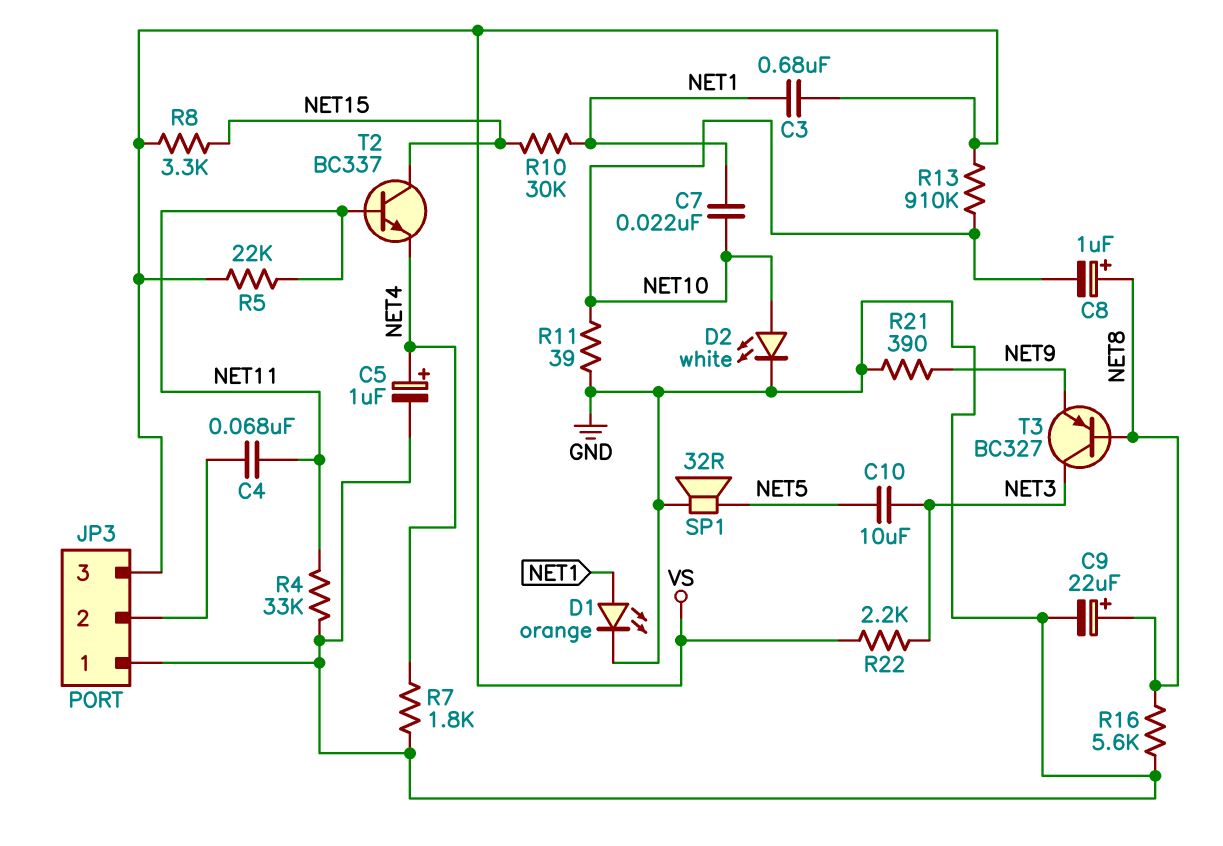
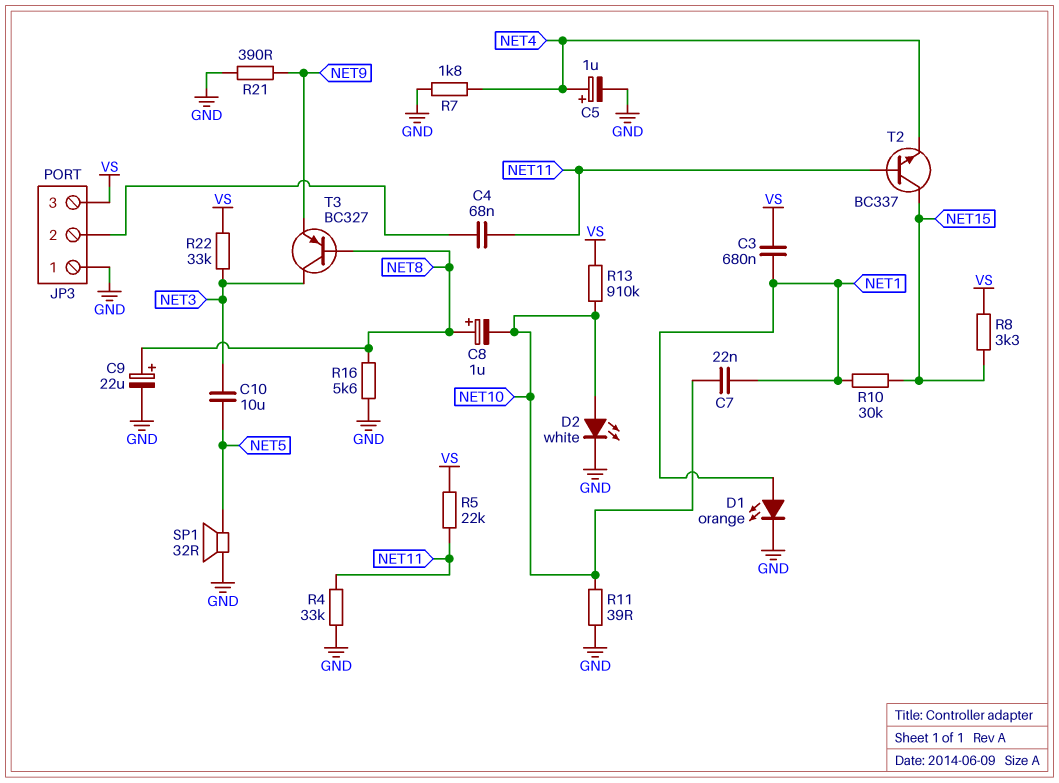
R22: 2.2k (NET3, VS) -> 33k (NET3, VS)

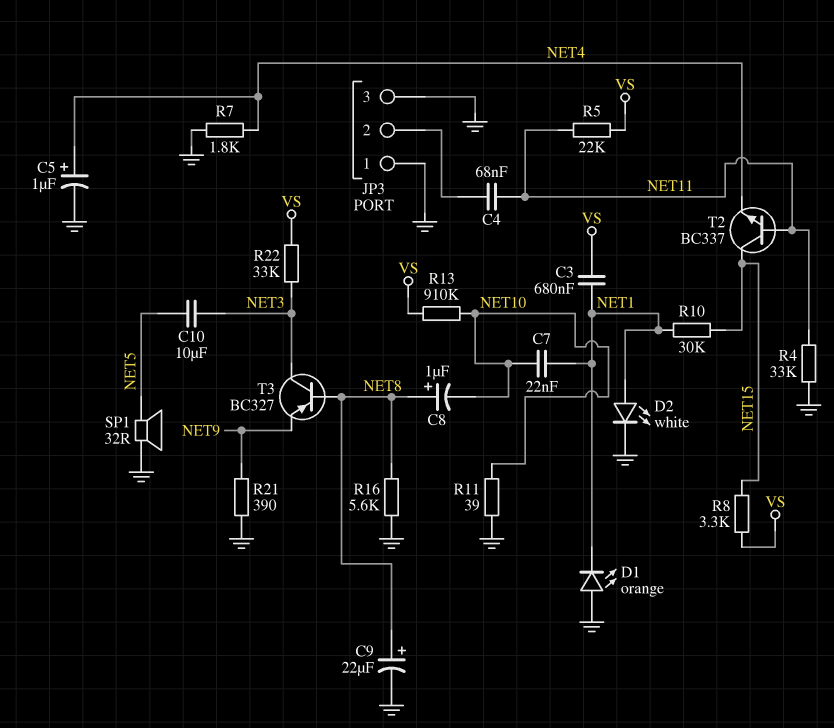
D1: LED orange (A NET1, K GND) -> LED orange (A GND, K NET1)
D2: LED white (A NET10, K GND) -> LED white (A NET1, K GND)
JP3 pin 3: VS -> GND

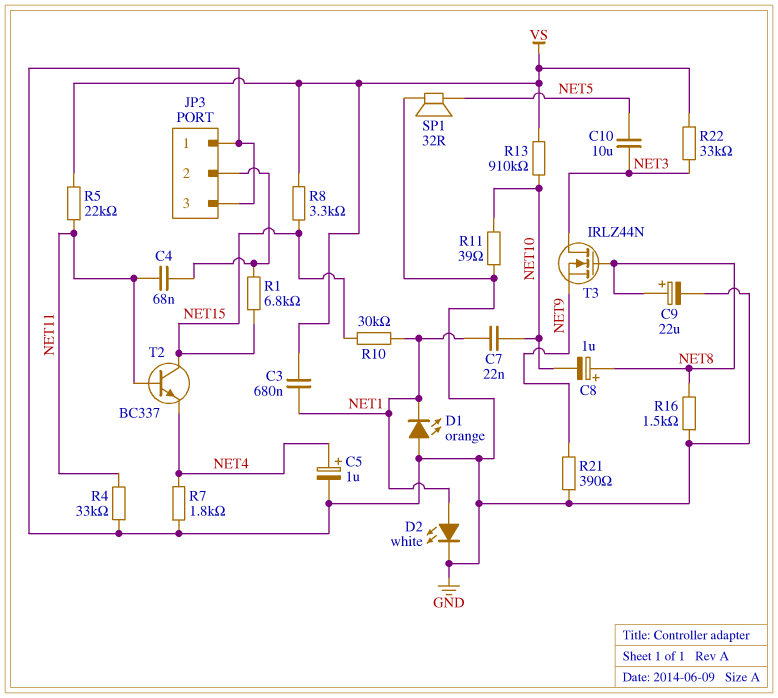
R1: none -> 6.8k (JP3/2, NET15)
R16: 5.6k (GND, NET8) -> 1.5k (GND, NET8)
T3: PNP BC327 (B NET8, C NET3, E NET9) -> NMOS IRLZ44N (G NET8, D NET3, S NET9)

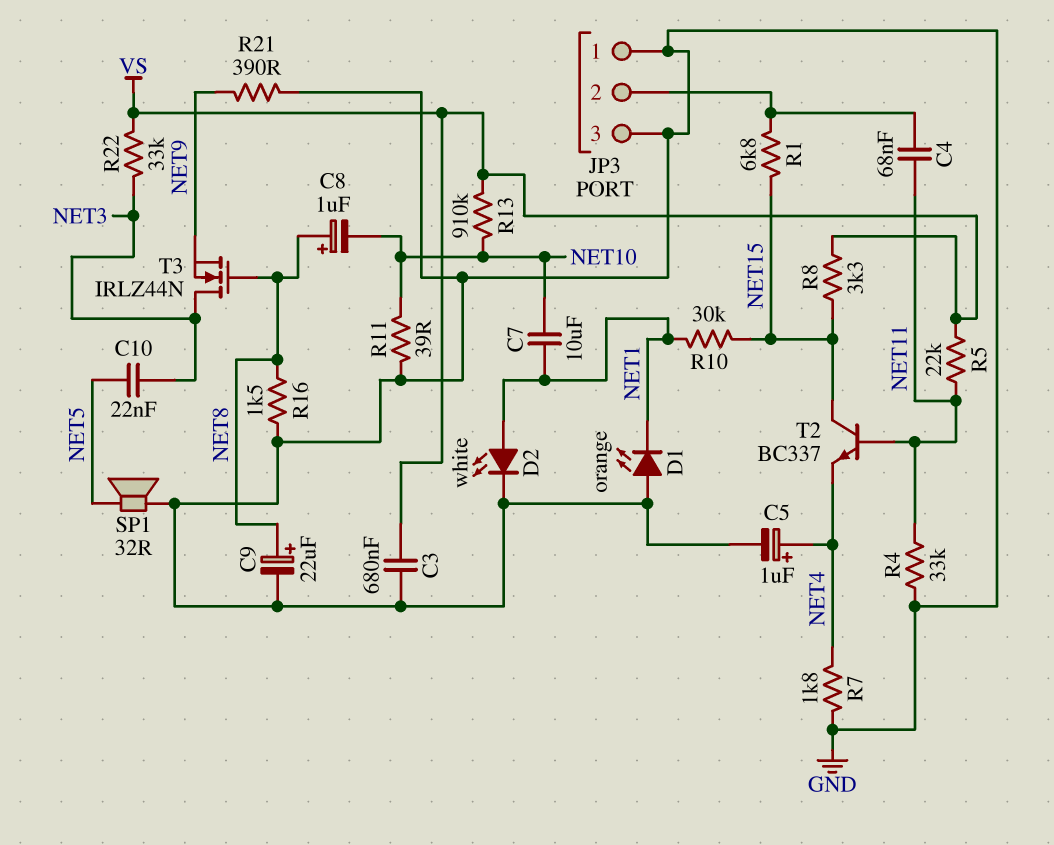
C3: 680nF (NET1, VS) -> 680nF (GND, VS)
C7: 22nF (NET1, NET10) -> 10uF (NET1, NET10)
C10: 10uF (NET3, NET5) -> 22nF (NET3, NET5)

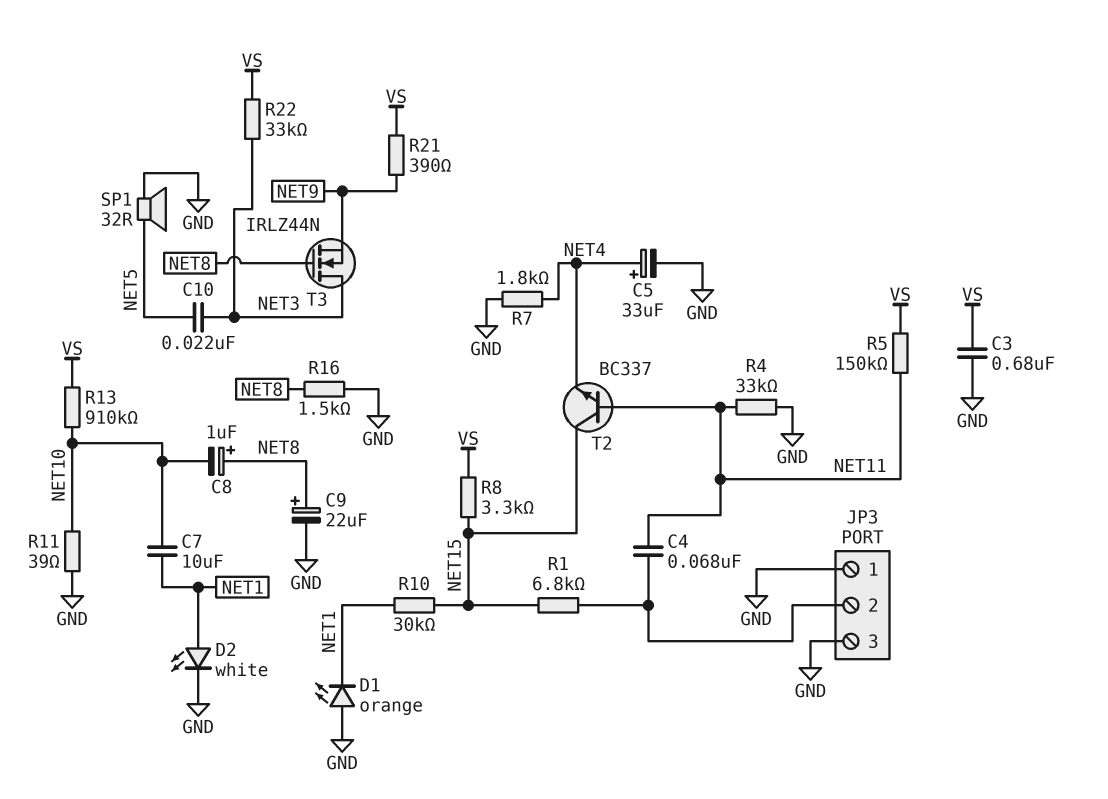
C5: 1uF (plus NET4, minus GND) -> 33uF (plus NET4, minus GND)
R5: 22k (NET11, VS) -> 150k (NET11, VS)
R21: 390 (GND, NET9) -> 390 (NET9, VS)

